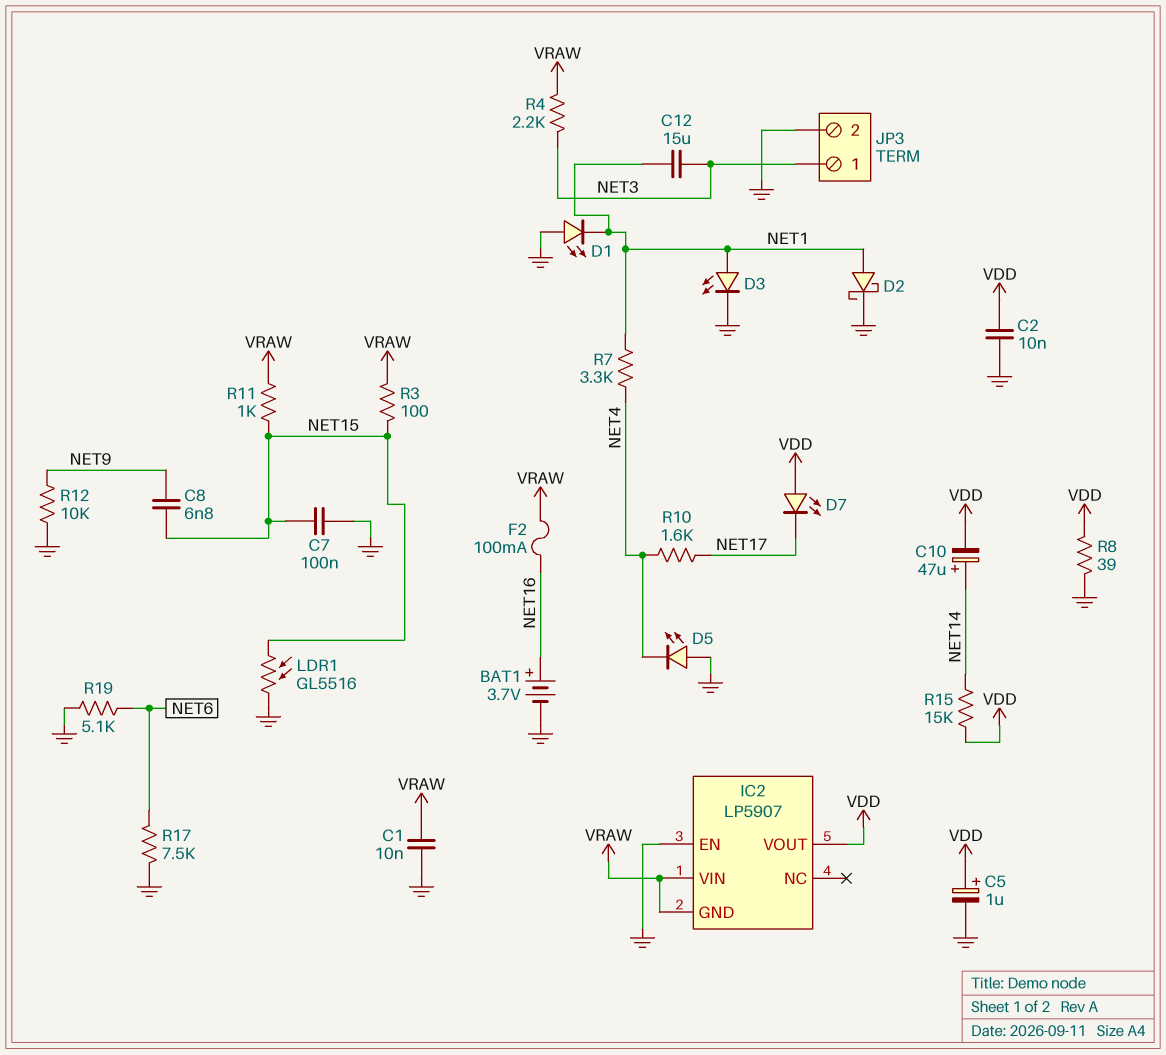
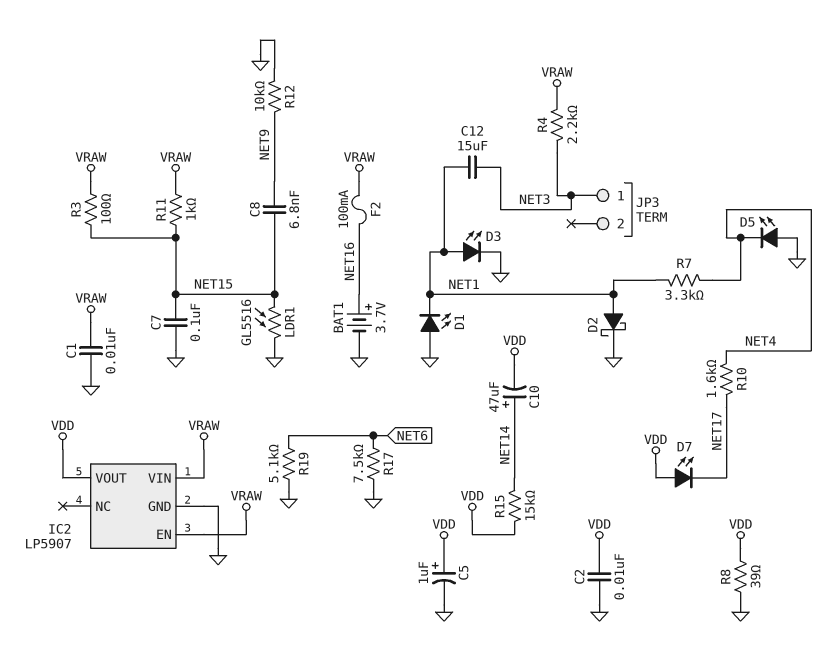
IC2 pin EN: GND -> VRAW
IC2 pin GND: VRAW -> GND
JP3 pin 2: GND -> none

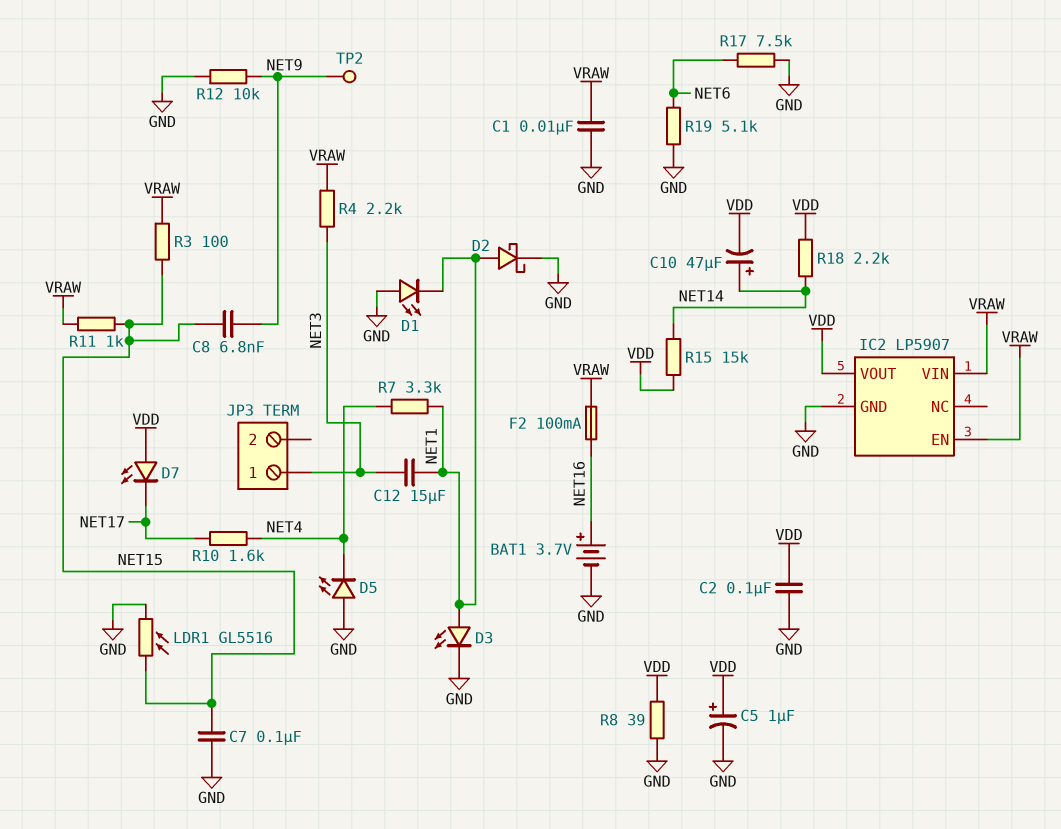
C2: 10nF (GND, VDD) -> 100nF (GND, VDD)
R18: none -> 2.2k (NET14, VDD)
TP2: none -> test point (NET9)

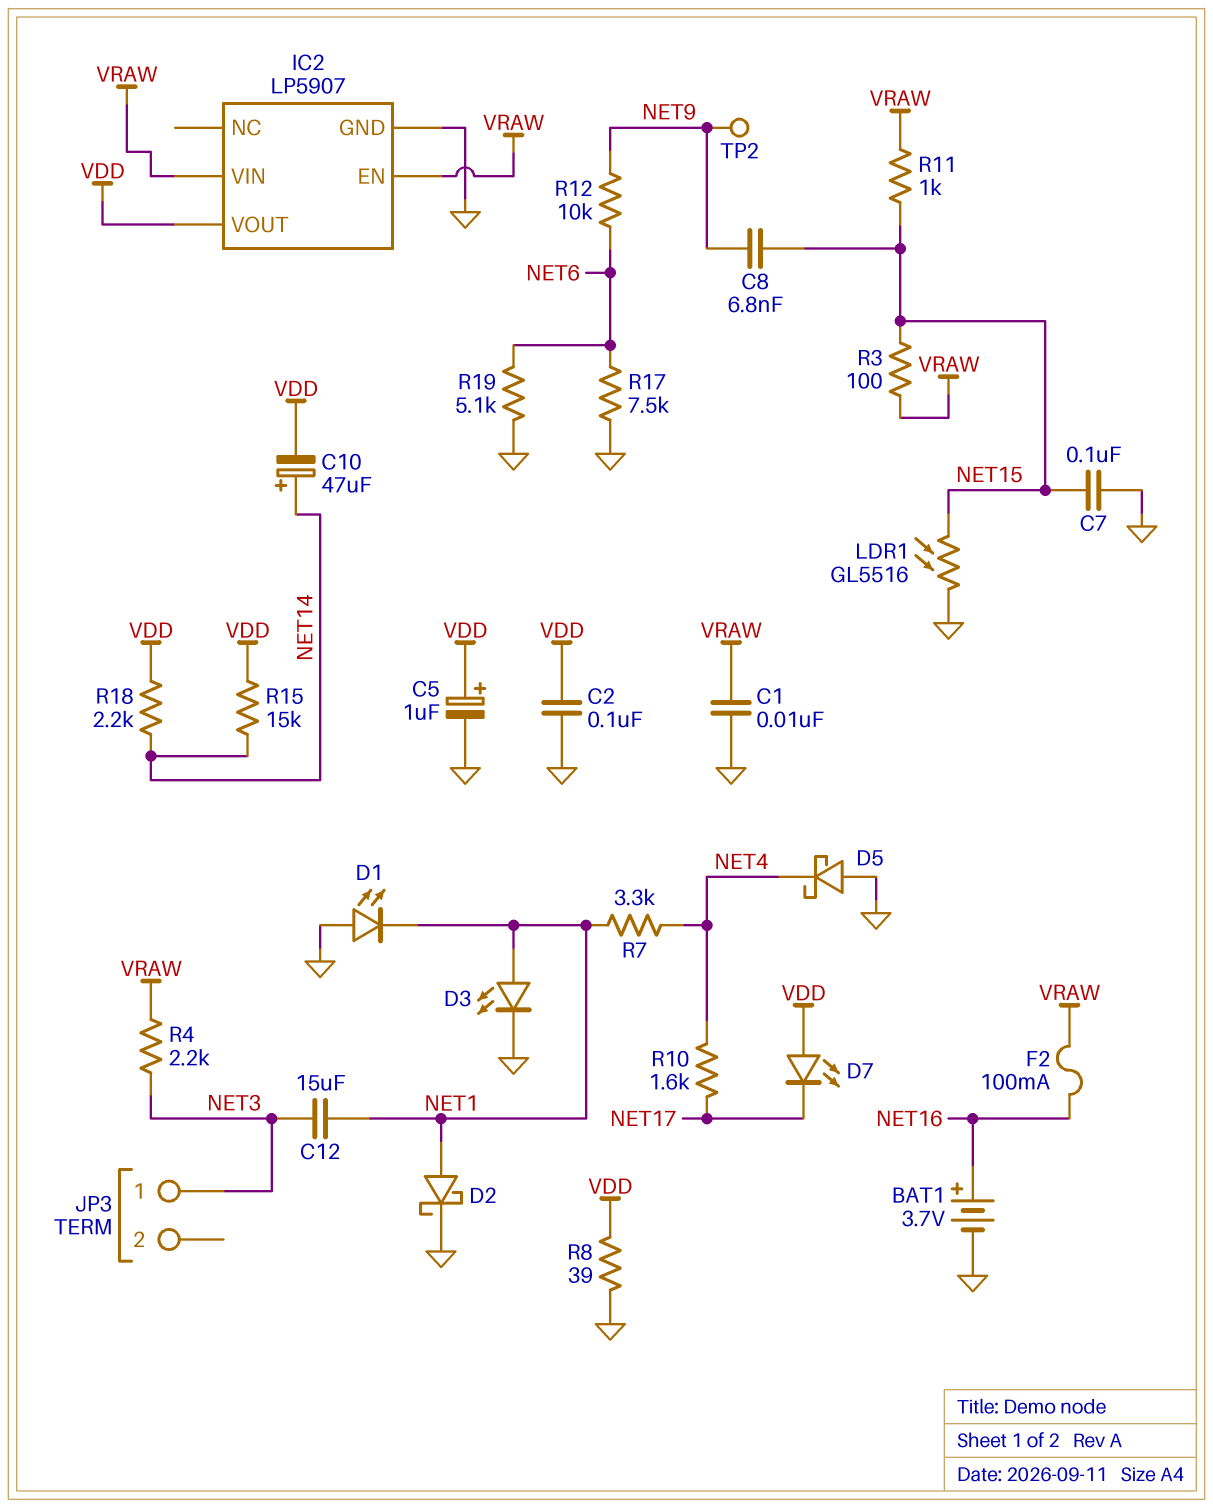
D5: LED (A GND, K NET4) -> schottky (A GND, K NET4)
R12: 10k (GND, NET9) -> 10k (NET6, NET9)

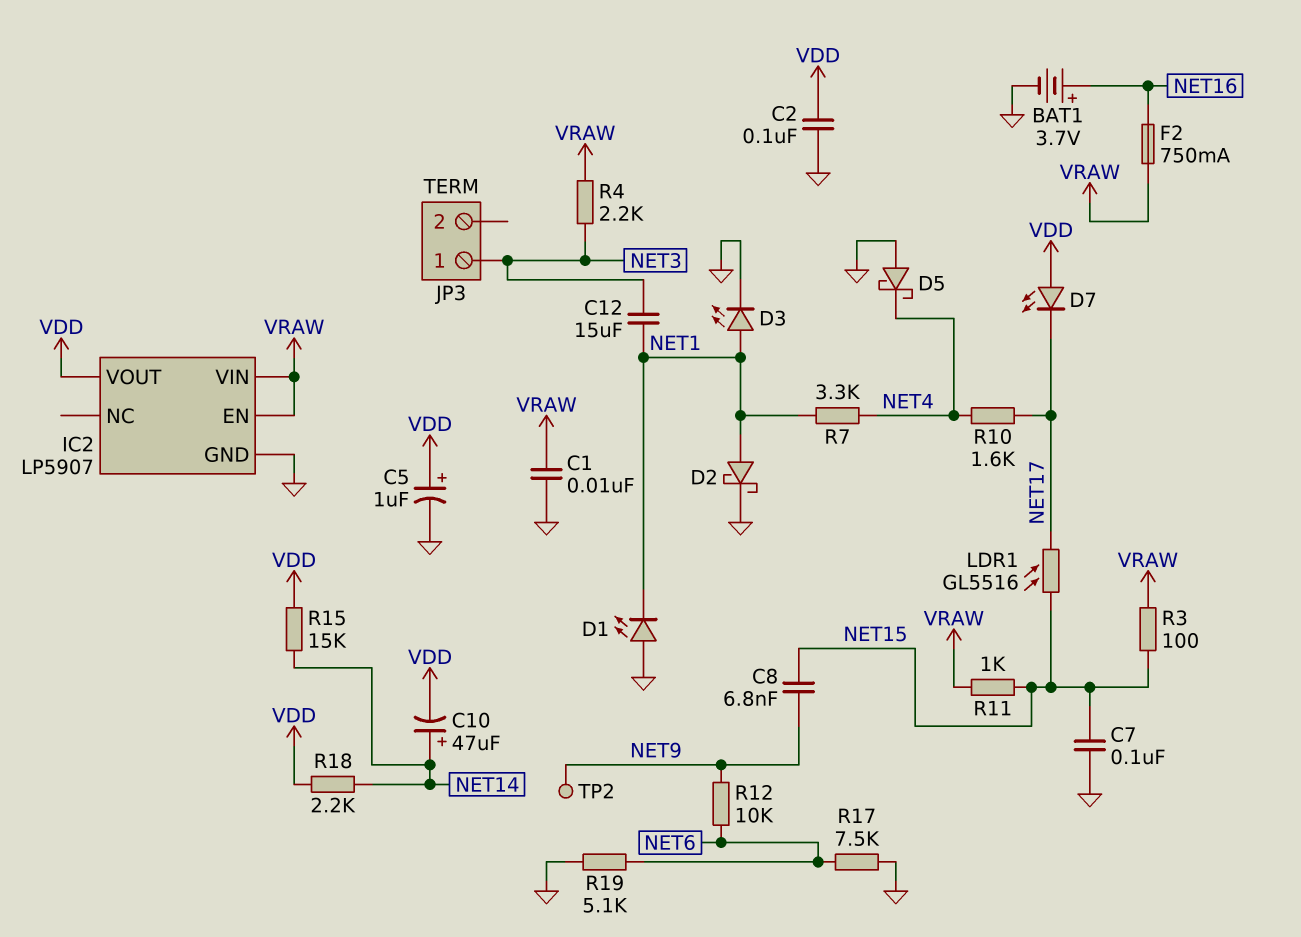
F2: 100mA (NET16, VRAW) -> 750mA (NET16, VRAW)
LDR1: GL5516 (GND, NET15) -> GL5516 (NET15, NET17)
R8: 39 (GND, VDD) -> none

